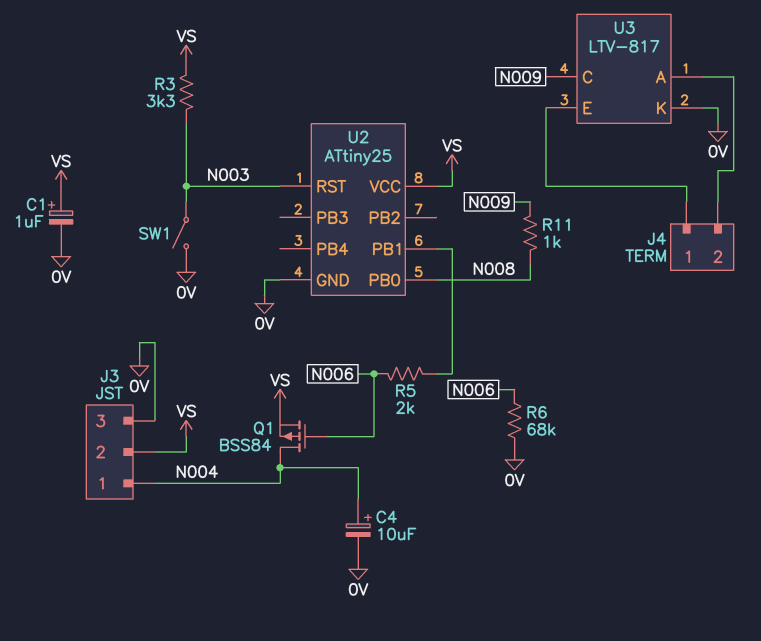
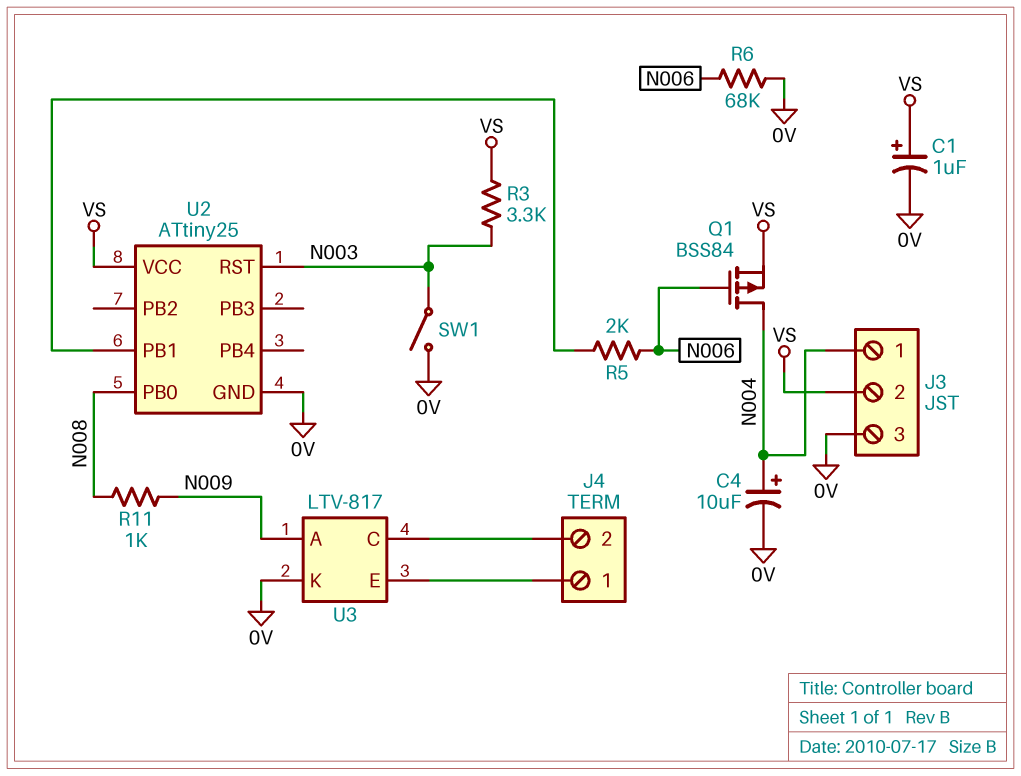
U3 pin A: J4/2 -> N009
U3 pin C: N009 -> J4/2

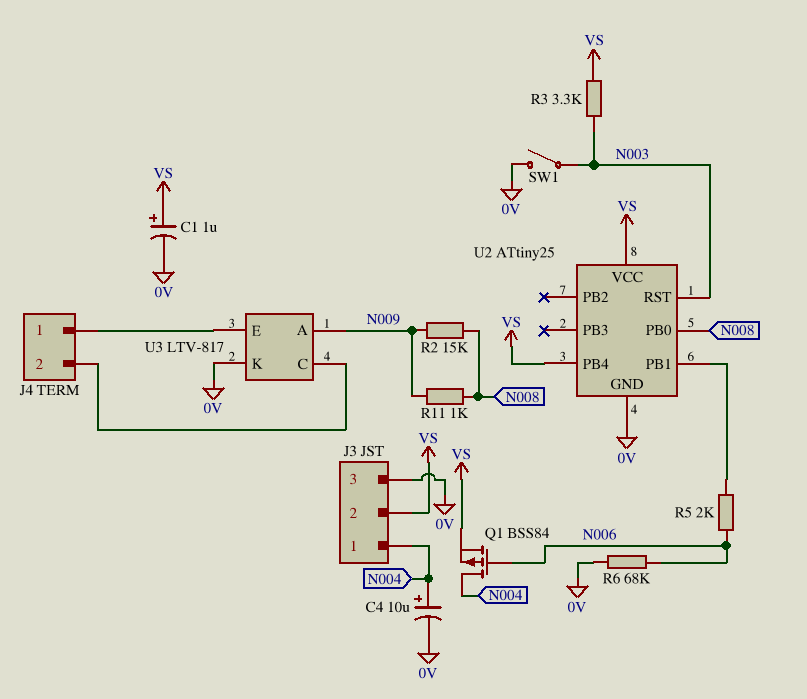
R2: none -> 15k (N008, N009)
U2 pin PB4: none -> VS

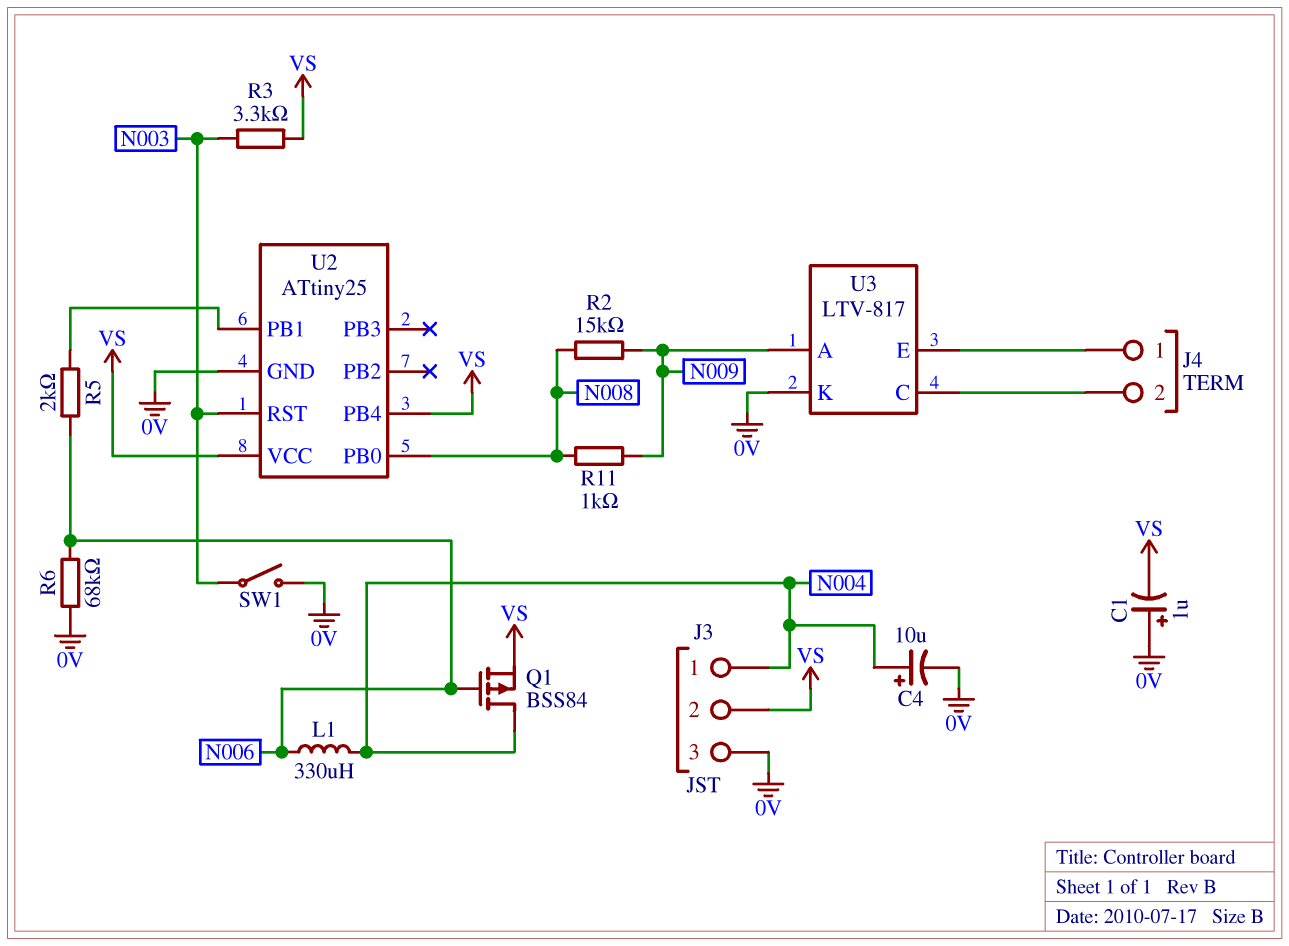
C1: 1uF (plus VS, minus 0V) -> 1uF (plus 0V, minus VS)
L1: none -> 330uH (N004, N006)

